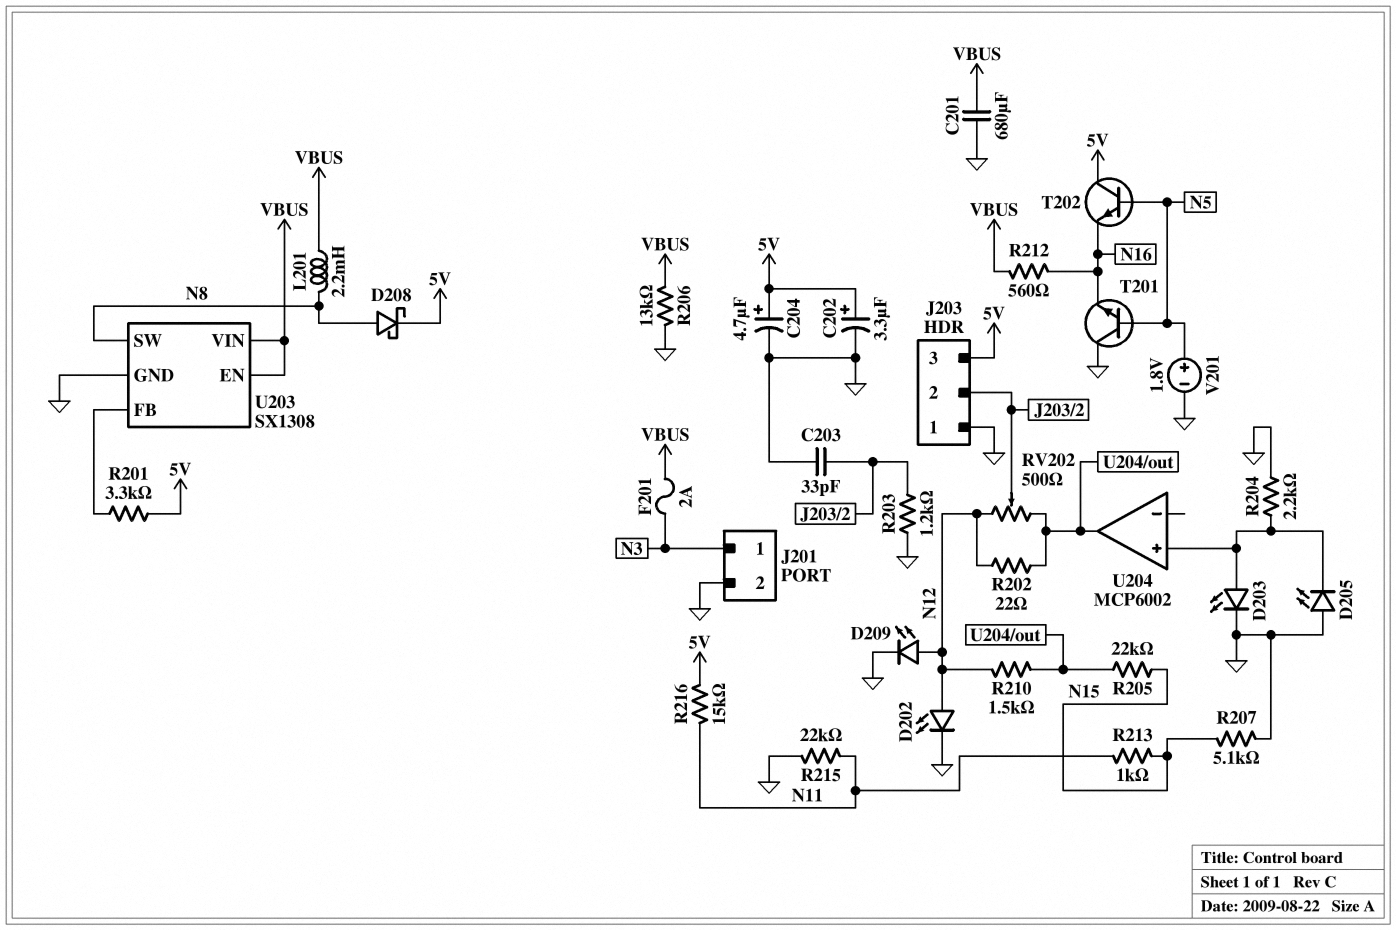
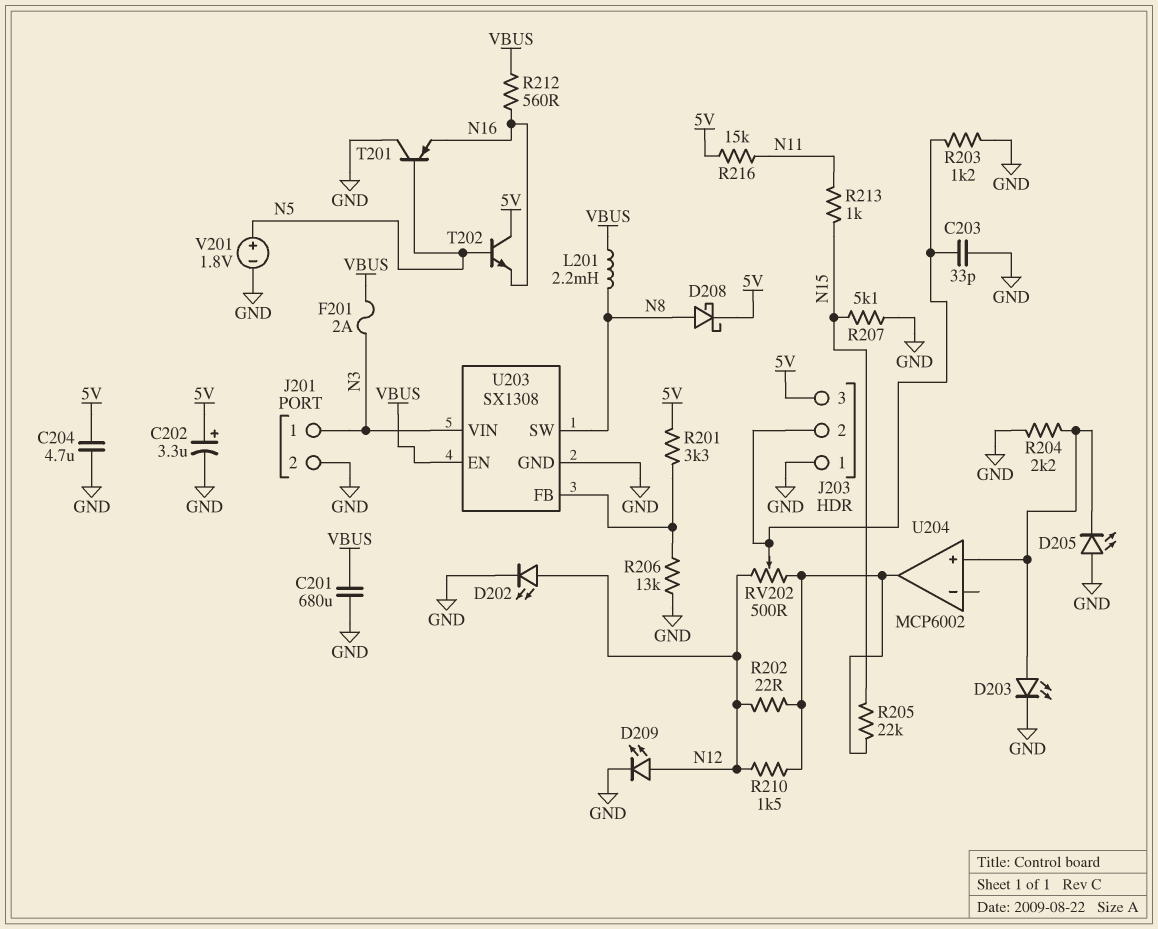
C204: 4.7uF (plus 5V, minus GND) -> 4.7uF (5V, GND)
R206: 13k (GND, VBUS) -> 13k (GND, U203/FB)
R215: 22k (GND, N11) -> none
T201: NPN (B N5, C GND, E N16) -> PNP (B N5, C GND, E N16)
U203 pin VIN: VBUS -> N3

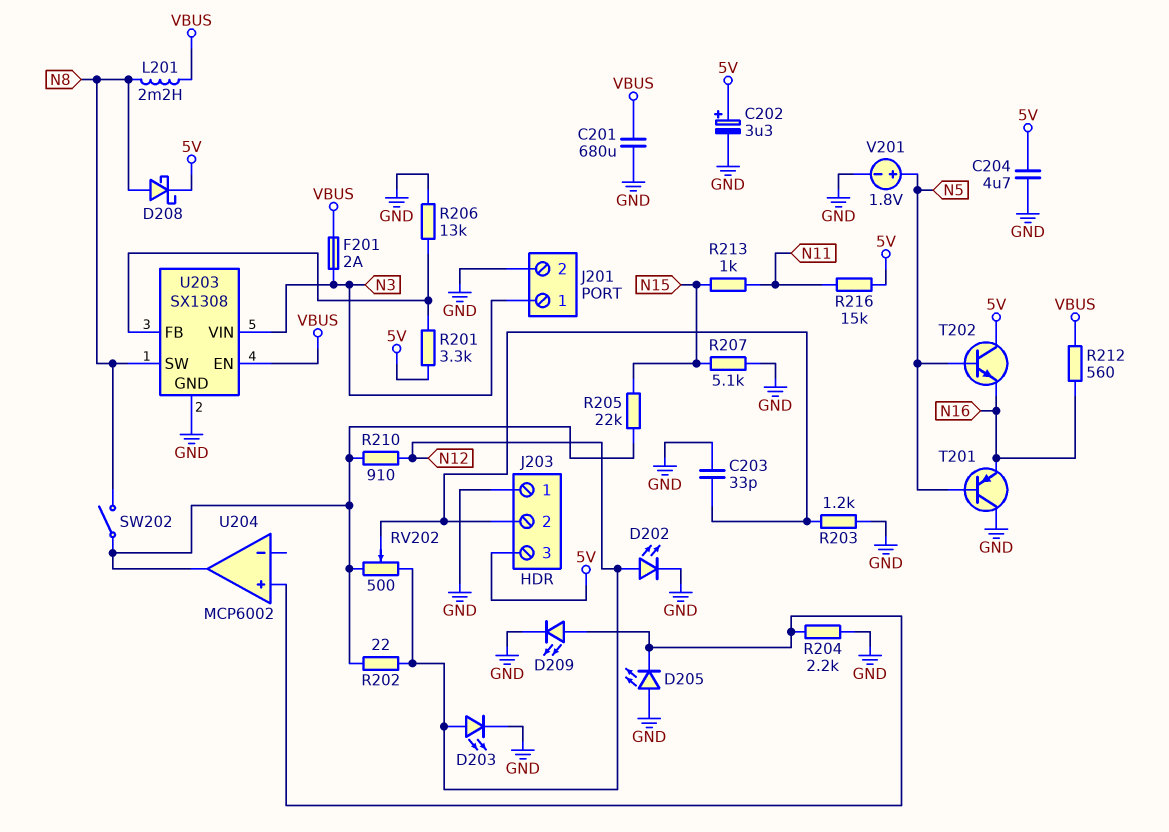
D203: LED (A U204/in+, K GND) -> LED (A N12, K GND)
D209: LED (A N12, K GND) -> LED (A U204/in+, K GND)
R210: 1.5k (N12, U204/out) -> 910 (N12, U204/out)
SW202: none -> switch (N8, U204/out)

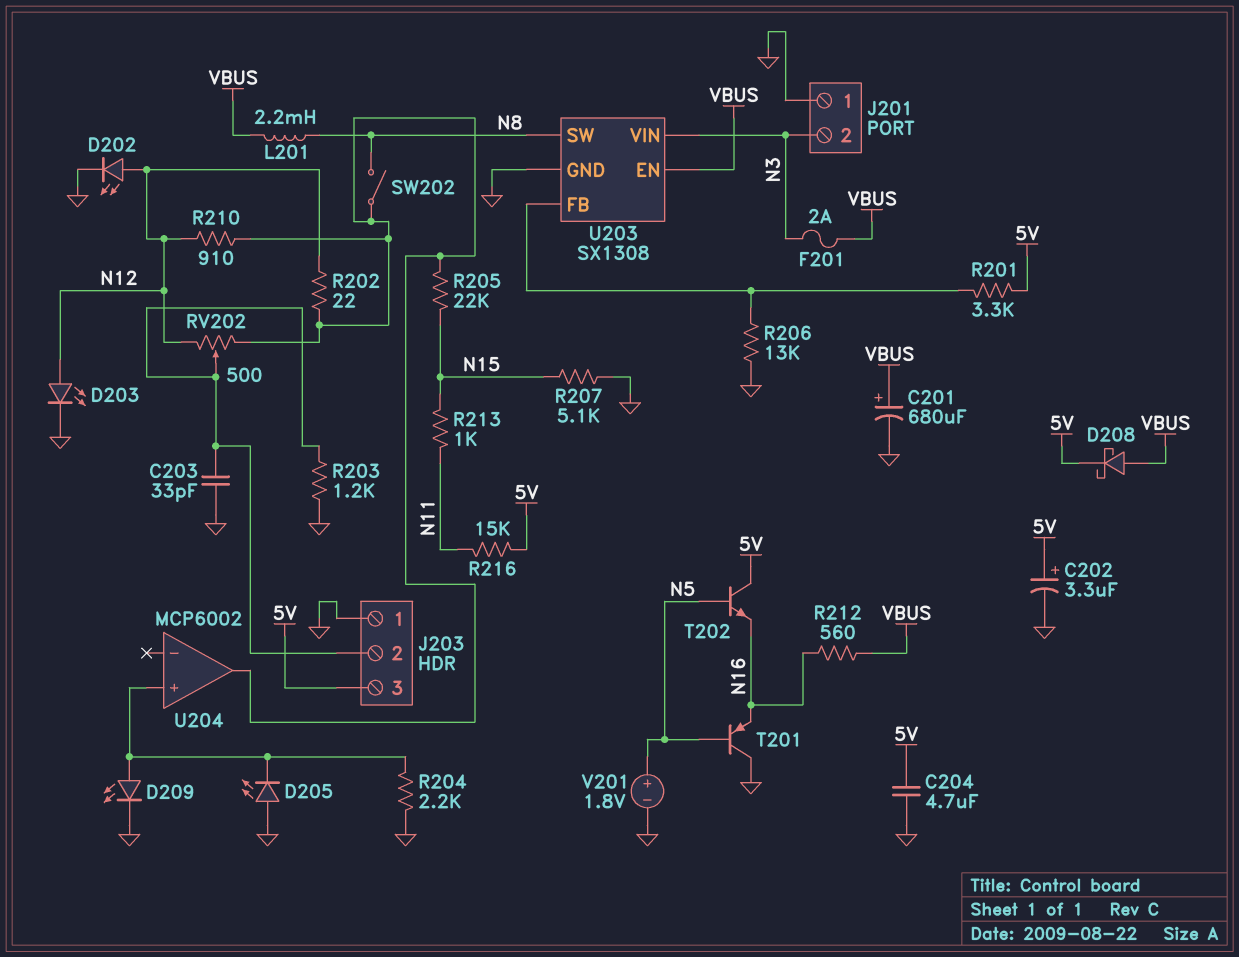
C201: 680uF (GND, VBUS) -> 680uF (plus VBUS, minus GND)
D208: schottky (A N8, K 5V) -> schottky (A VBUS, K 5V)
J201 pin 1: N3 -> GND
J201 pin 2: GND -> N3

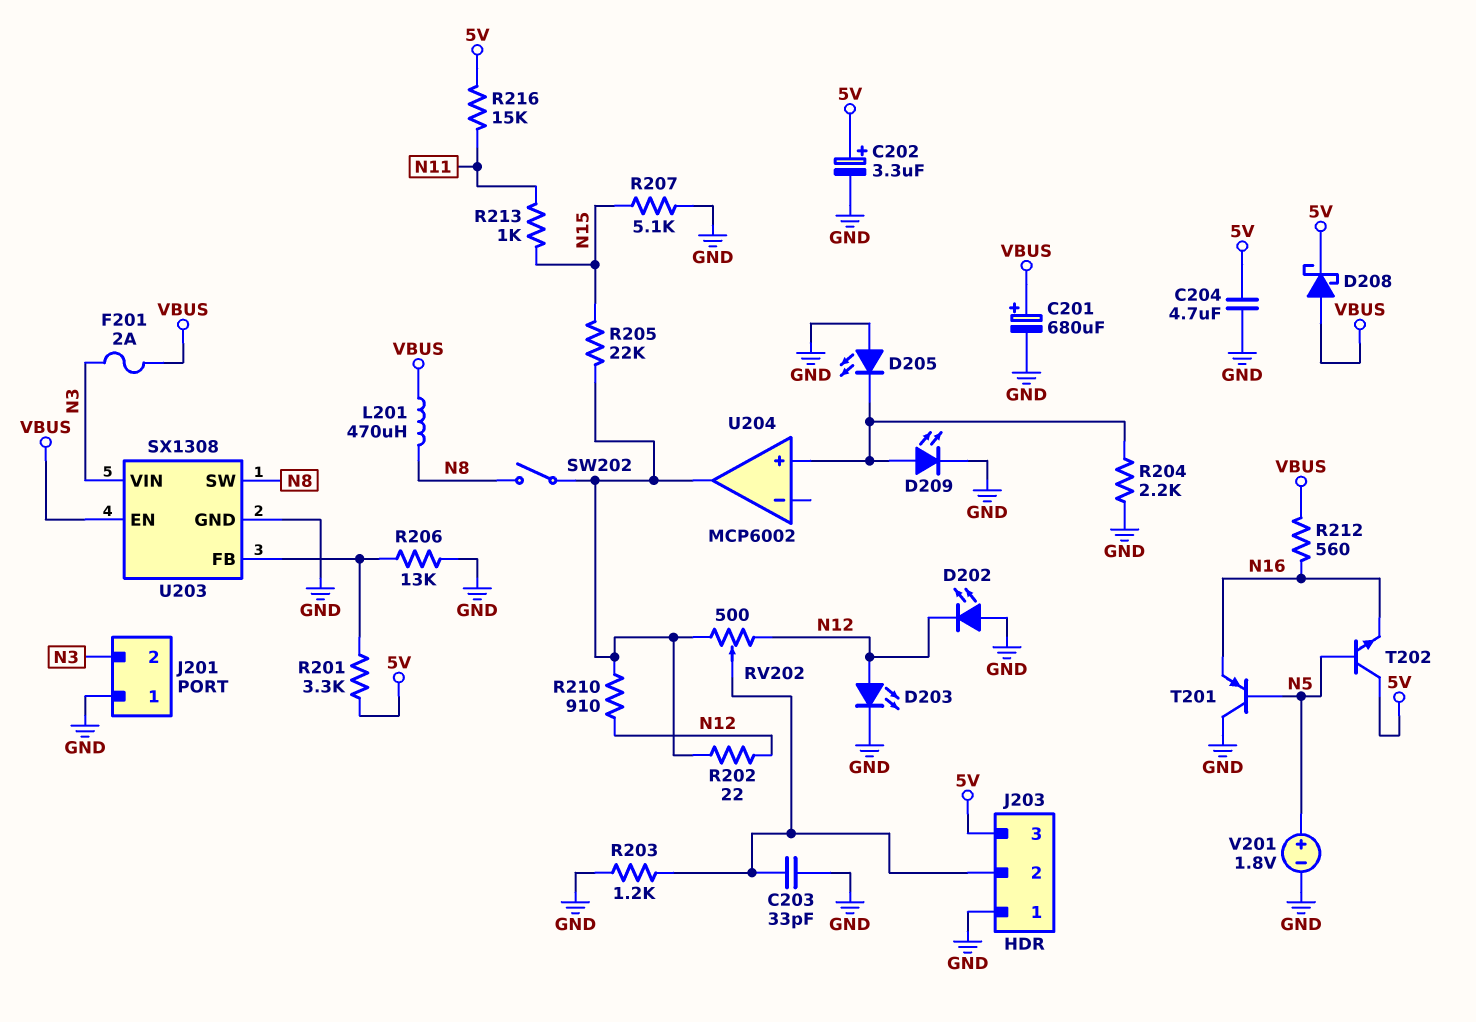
D202: LED (A N12, K GND) -> LED (A GND, K N12)
L201: 2.2mH (N8, VBUS) -> 470uH (N8, VBUS)

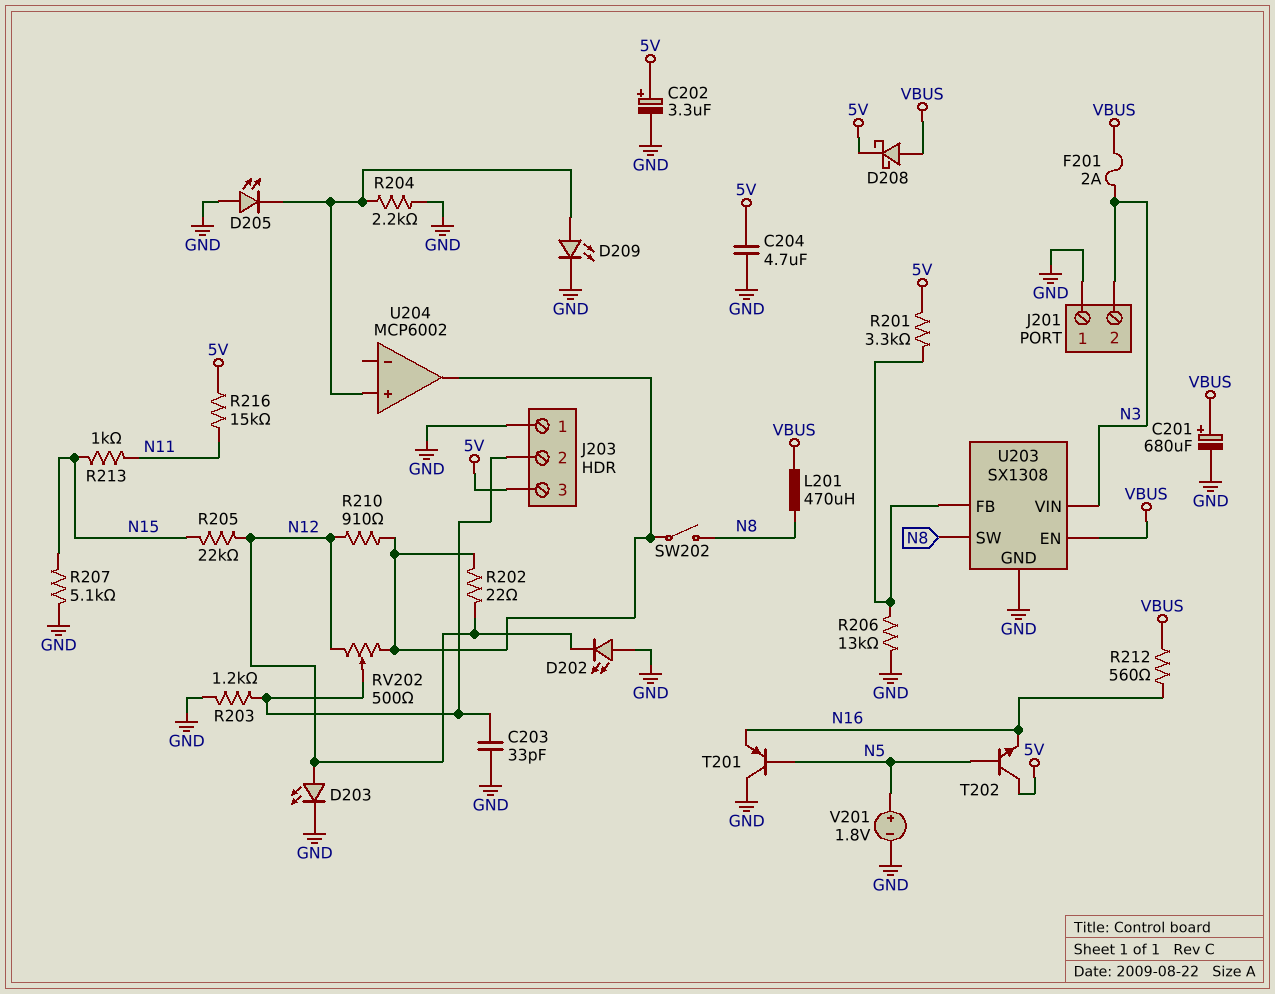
R205: 22k (N15, U204/out) -> 22k (N12, N15)

